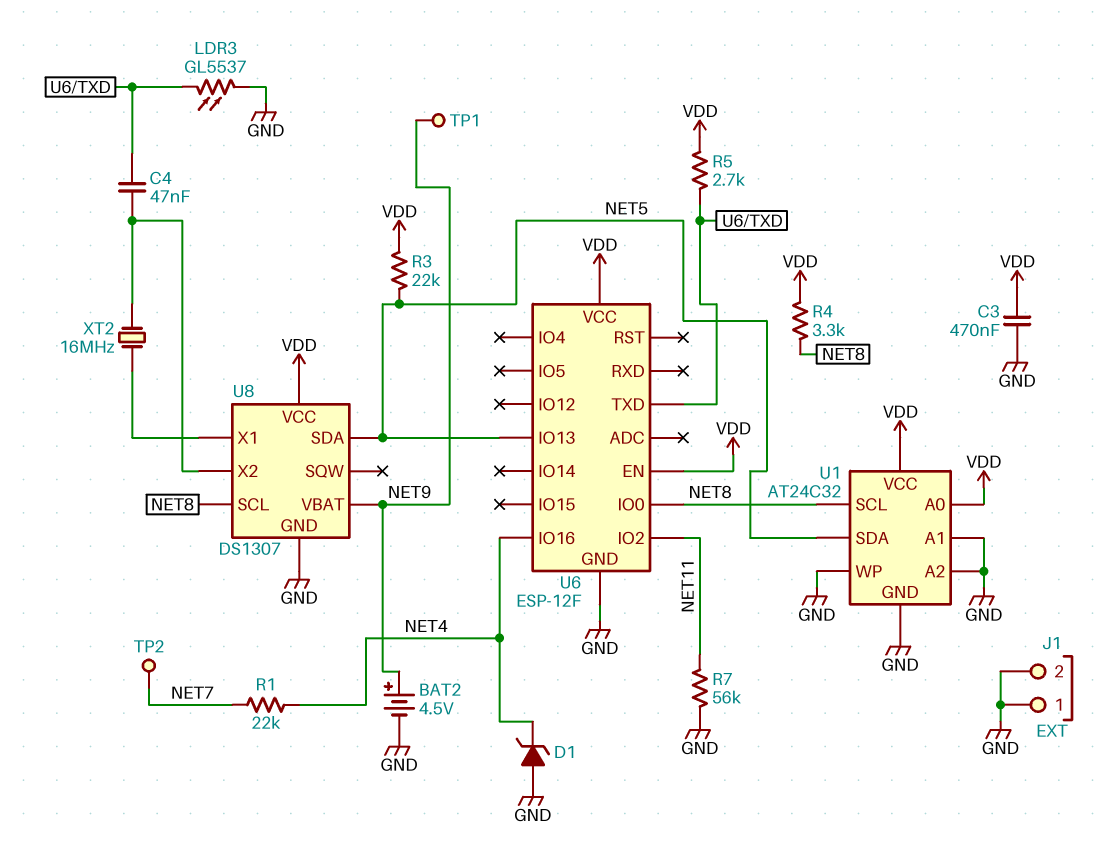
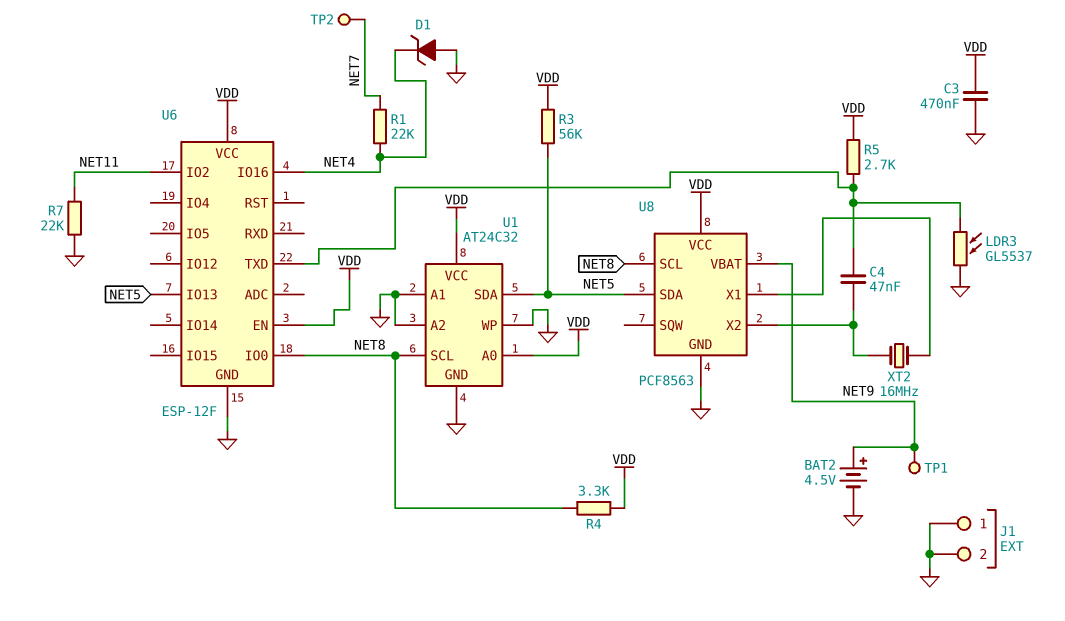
R3: 22k (NET5, VDD) -> 56k (NET5, VDD)
R7: 56k (GND, NET11) -> 22k (GND, NET11)
U8: DS1307 -> PCF8563

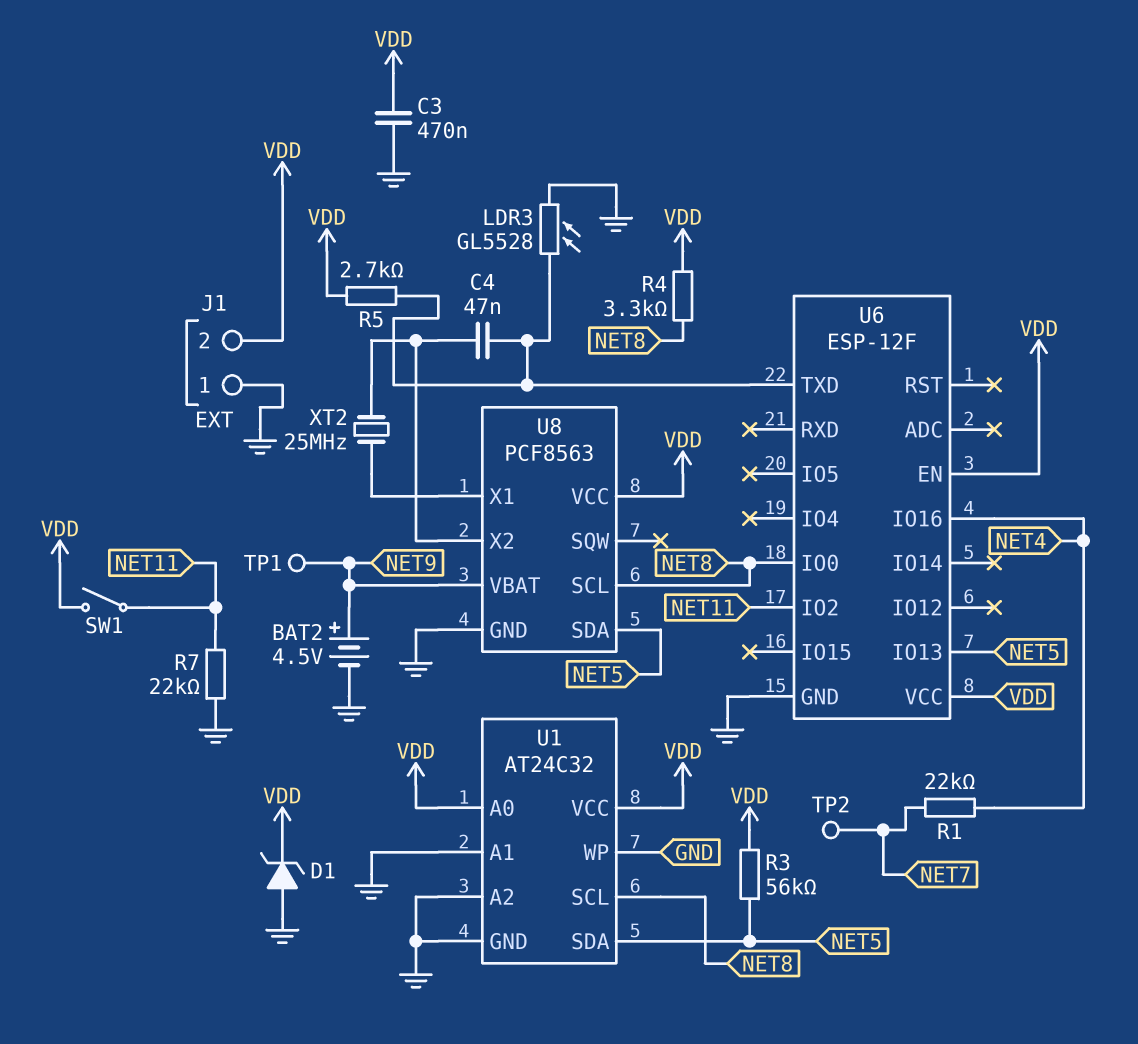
D1: zener (A GND, K NET4) -> zener (A GND, K VDD)
J1 pin 2: GND -> VDD
LDR3: GL5537 (GND, U6/TXD) -> GL5528 (GND, U6/TXD)
SW1: none -> switch (NET11, VDD)
XT2: 16MHz (U8/X1, U8/X2) -> 25MHz (U8/X1, U8/X2)

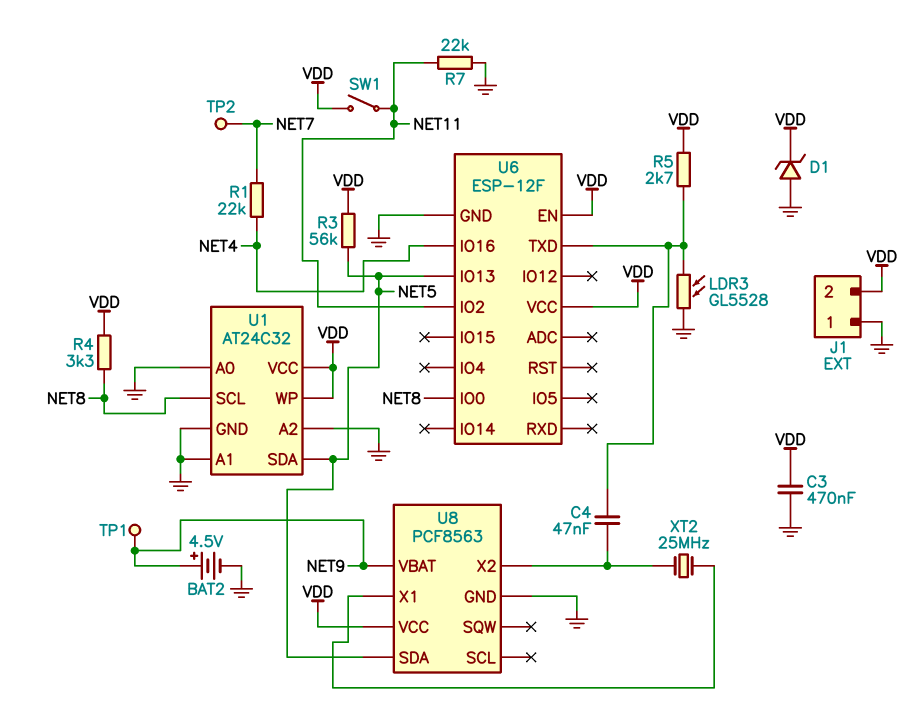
U1 pin A0: VDD -> GND
U1 pin WP: GND -> VDD
U8 pin SCL: NET8 -> none

